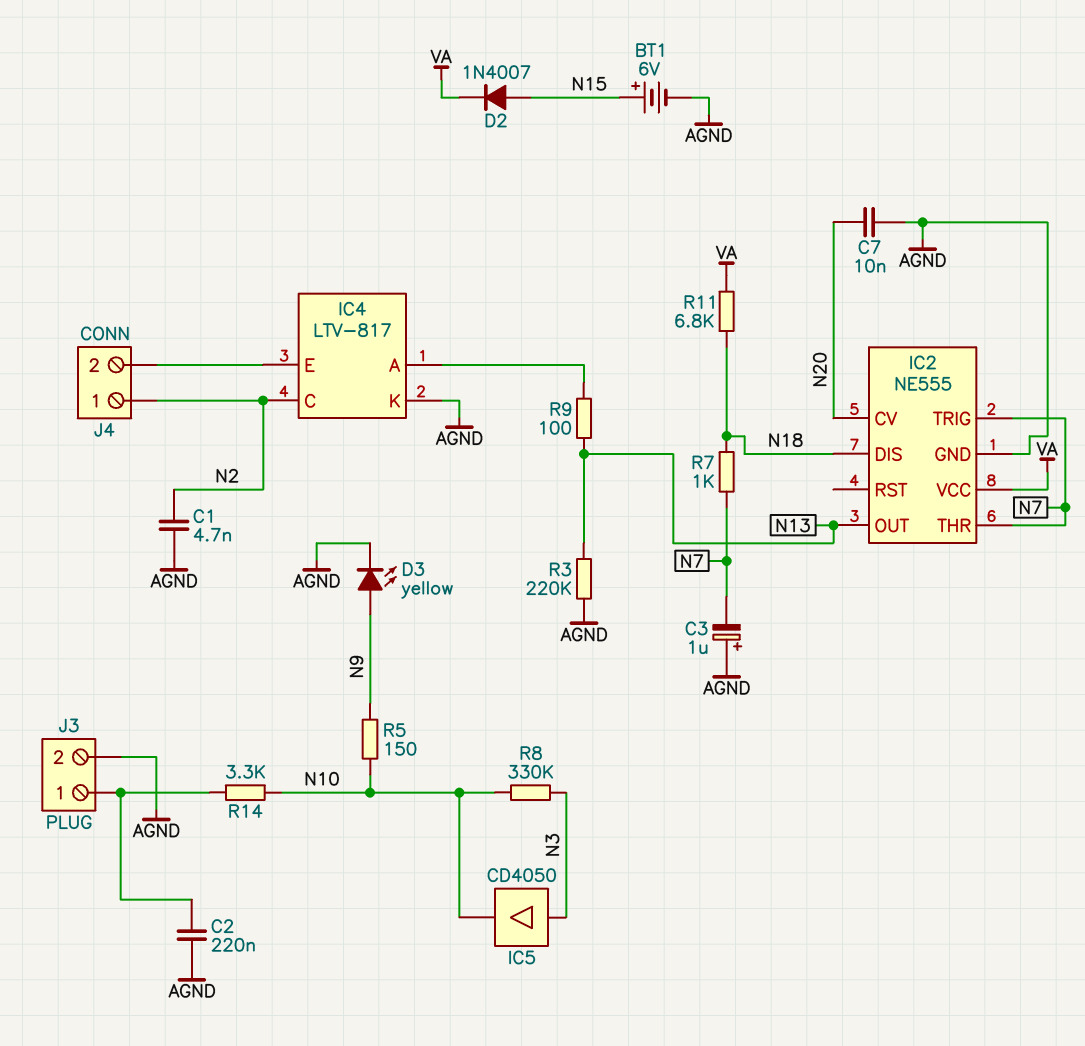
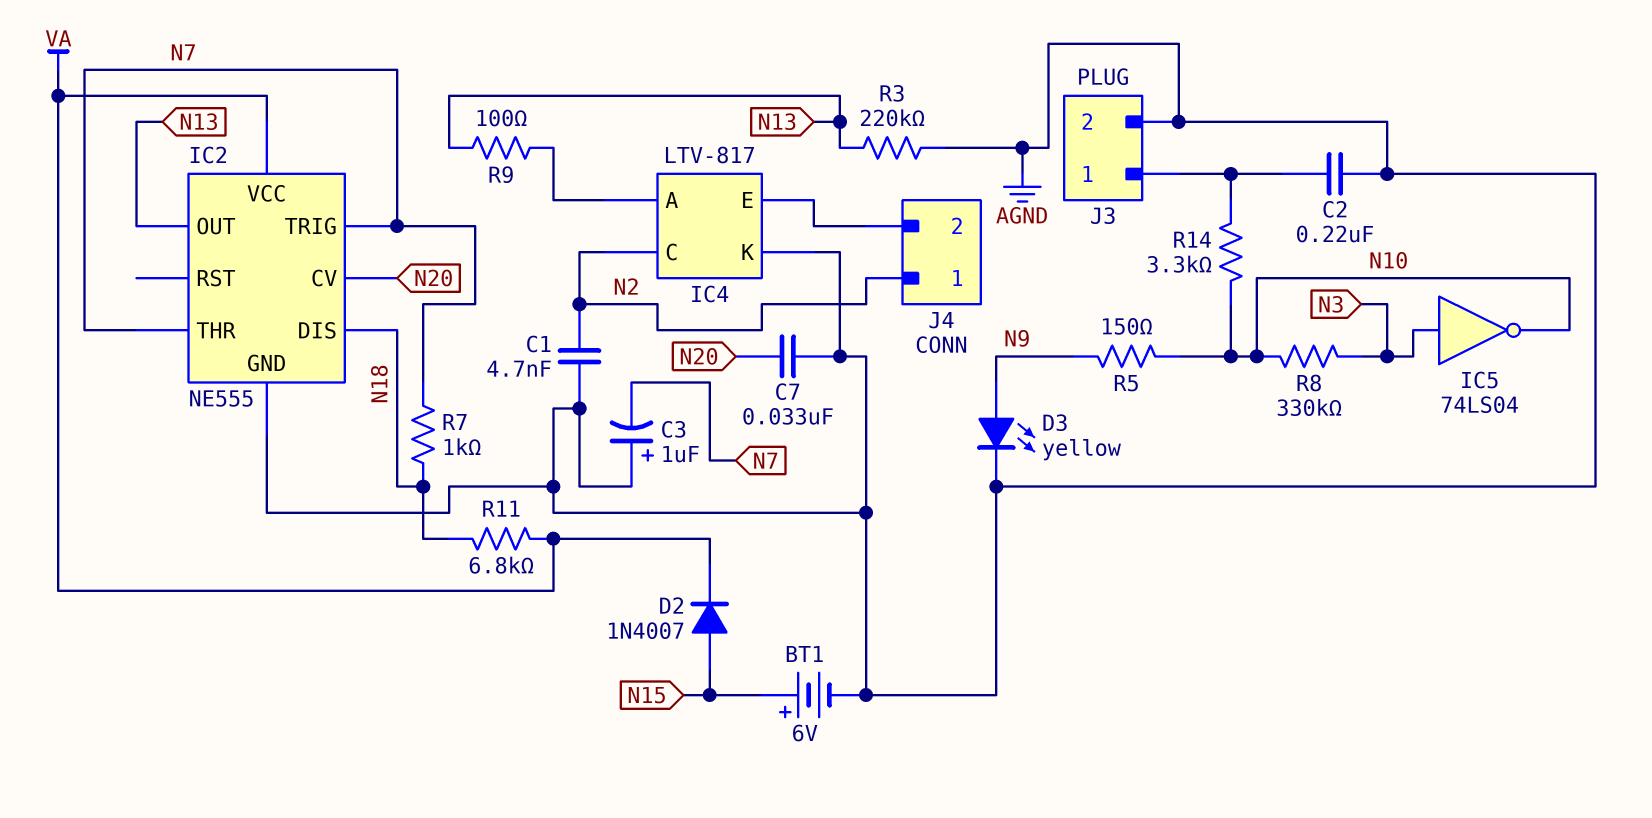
C7: 10nF (AGND, N20) -> 33nF (AGND, N20)
IC5: buffer CD4050 (in N3, out N10) -> NOT 74LS04 (in N3, out N10)

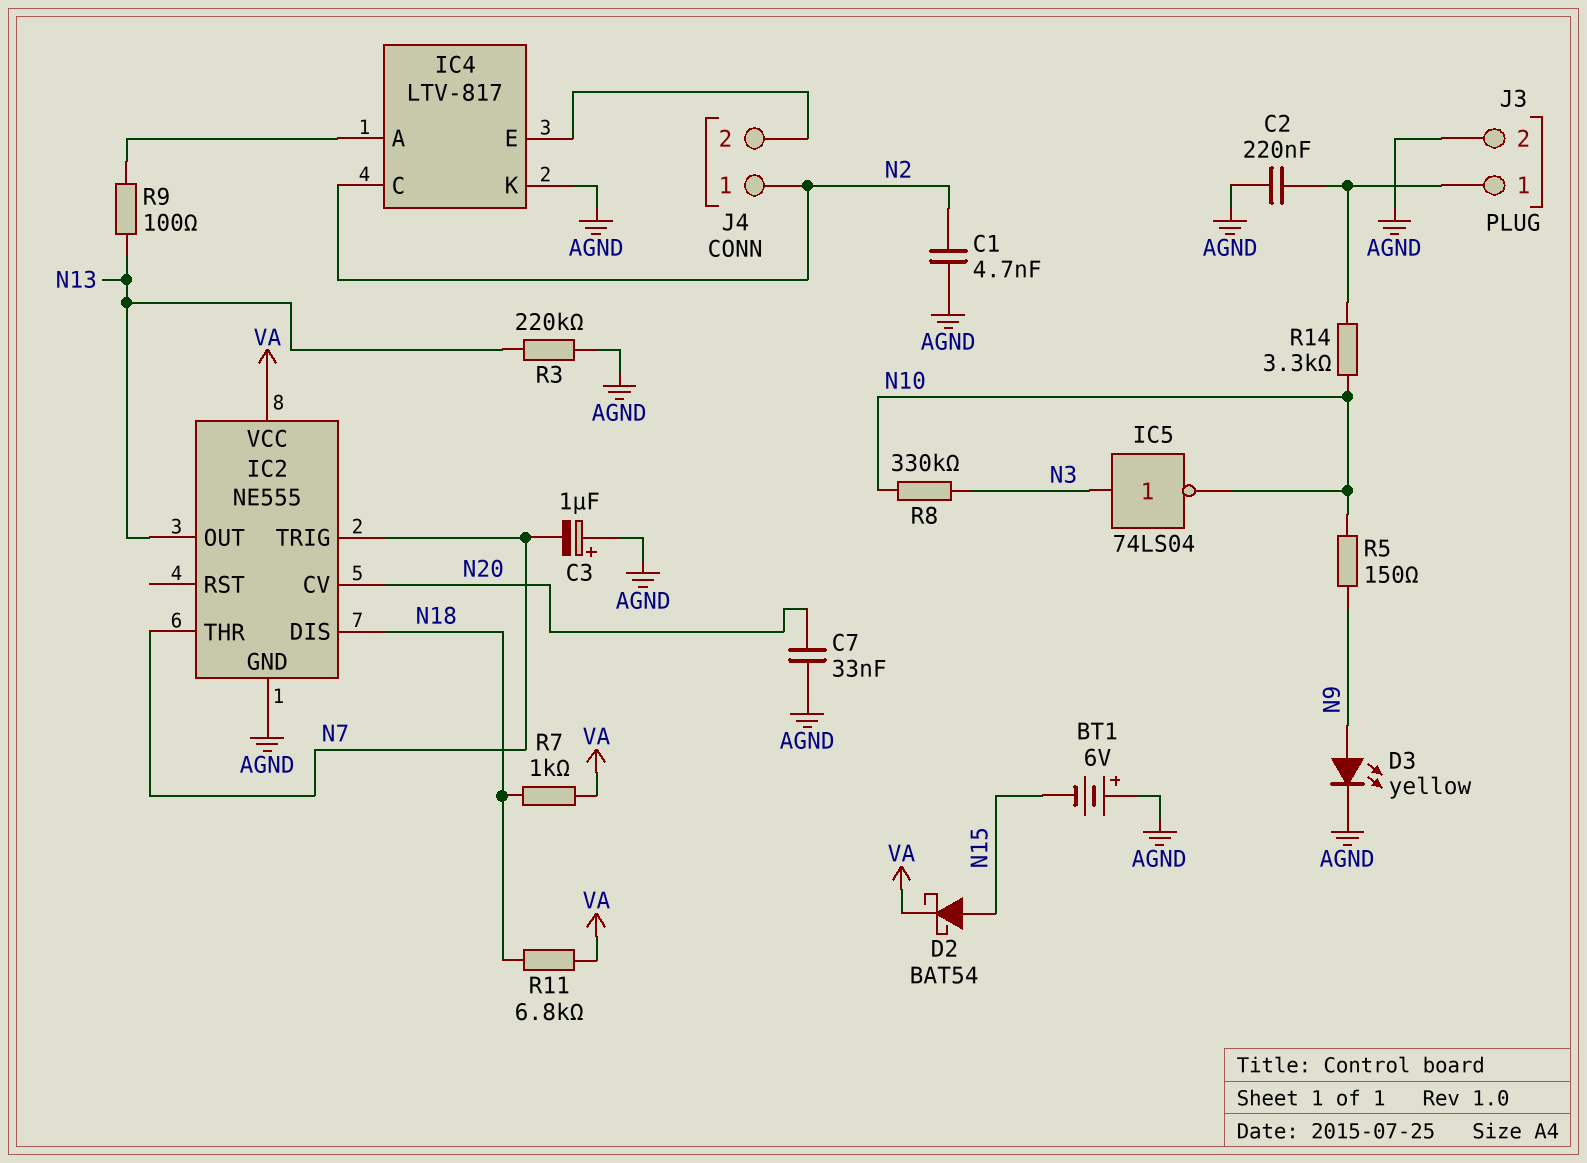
BT1: 6V (plus N15, minus AGND) -> 6V (plus AGND, minus N15)
D2: diode 1N4007 (A N15, K VA) -> schottky BAT54 (A N15, K VA)
R7: 1k (N7, N18) -> 1k (N18, VA)

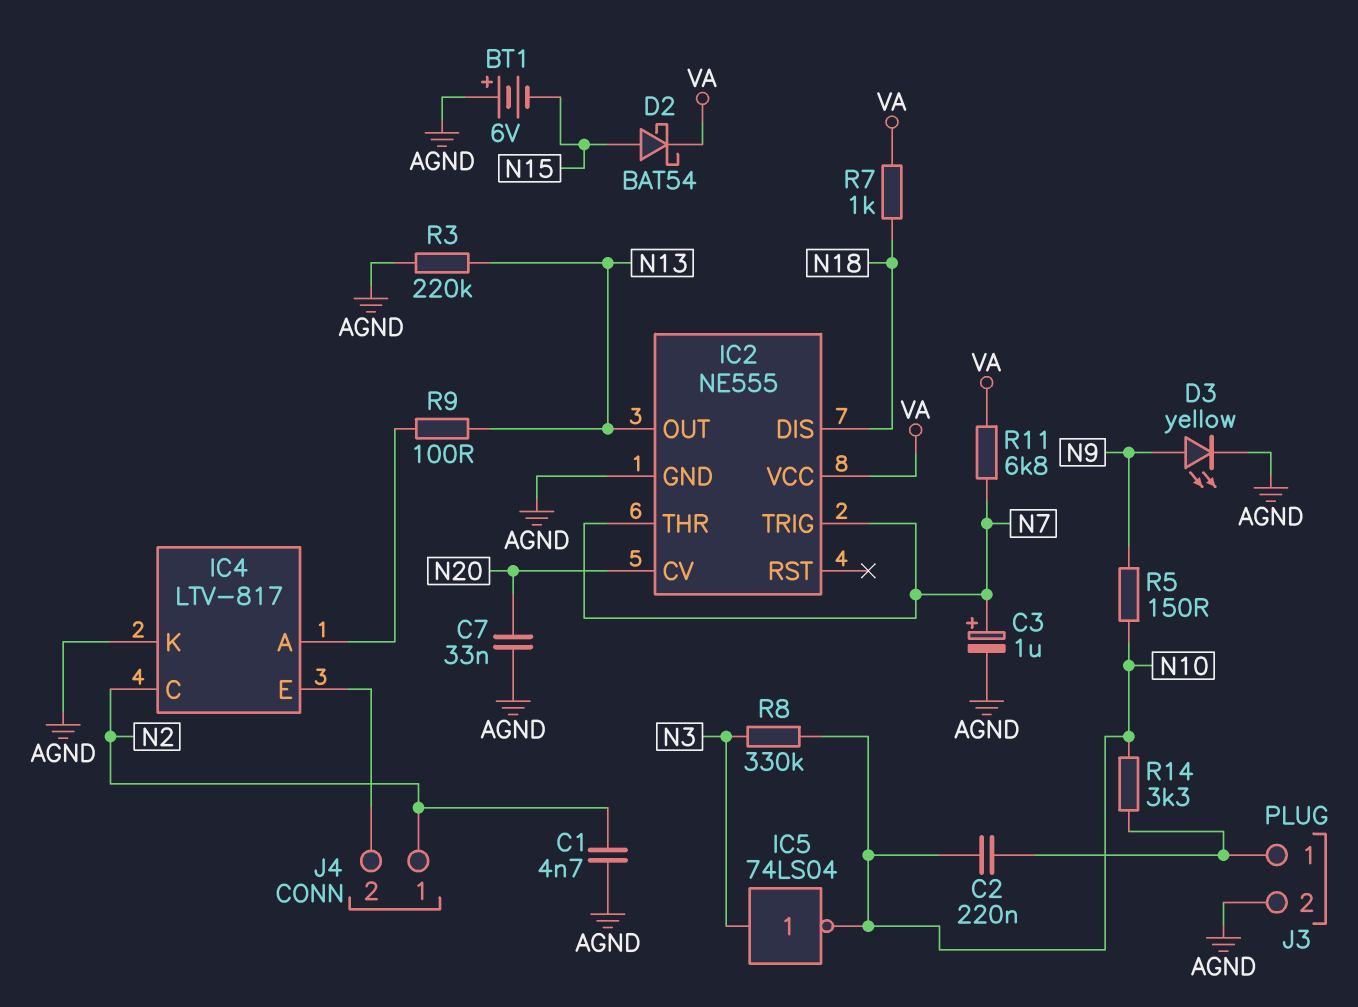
C2: 220nF (AGND, J3/1) -> 220nF (J3/1, N10)
C3: 1uF (plus AGND, minus N7) -> 1uF (plus N7, minus AGND)
R11: 6.8k (N18, VA) -> 6.8k (N7, VA)

